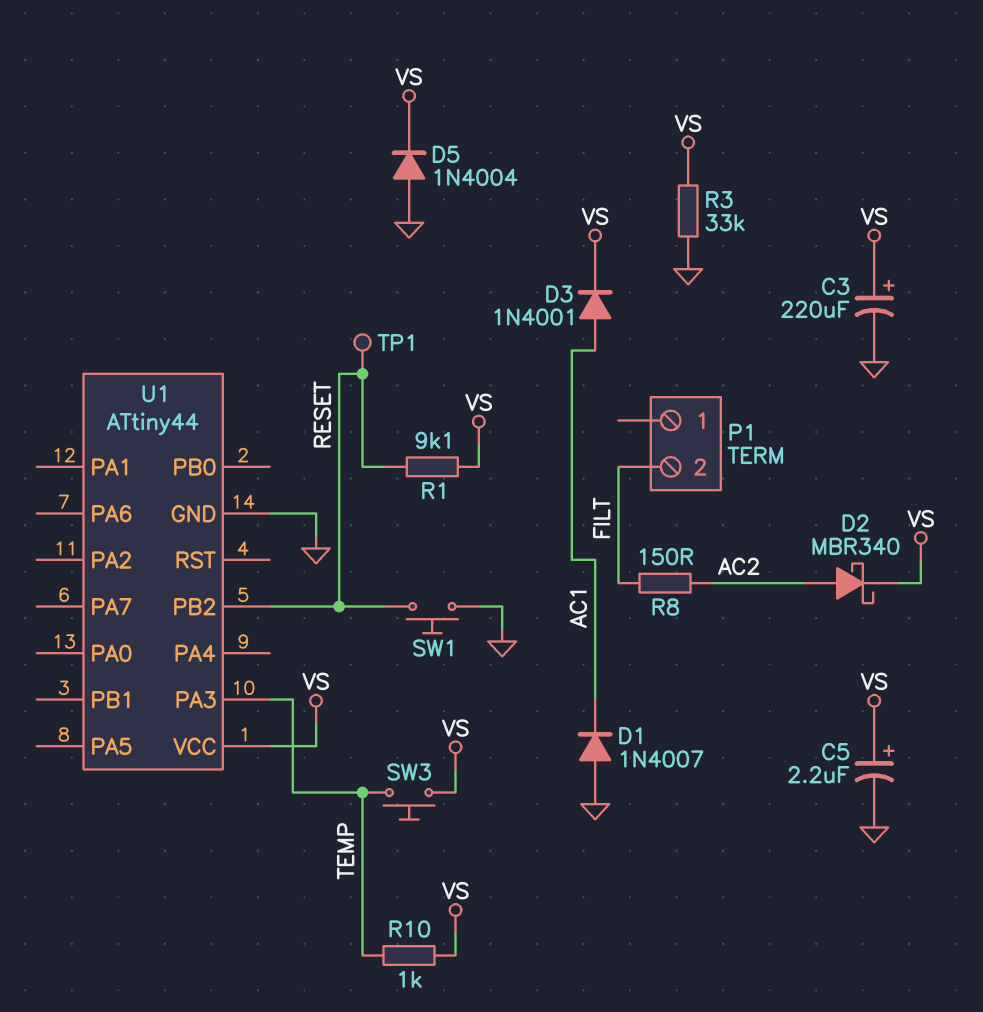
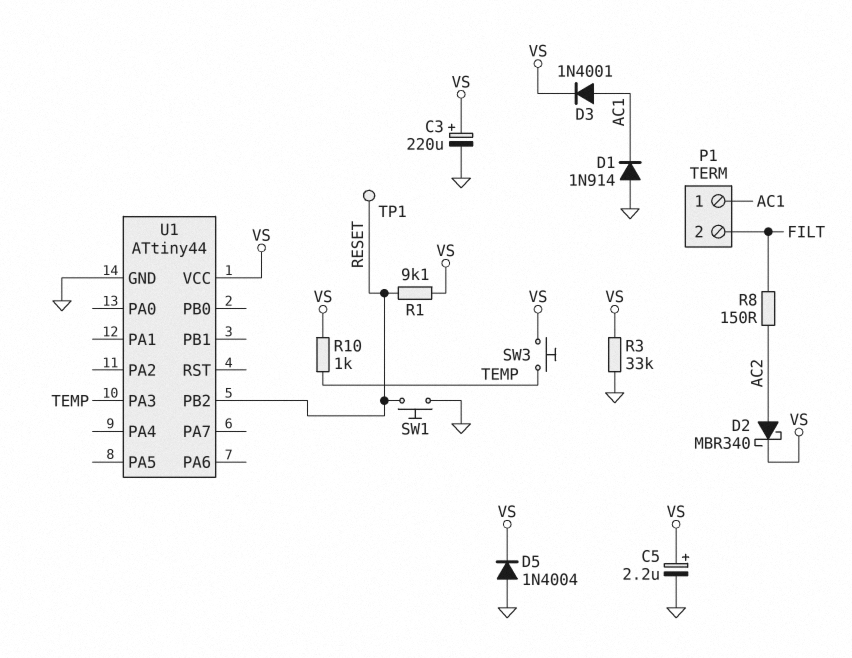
D1: diode 1N4007 (A GND, K AC1) -> diode 1N914 (A GND, K AC1)
P1 pin 1: none -> AC1

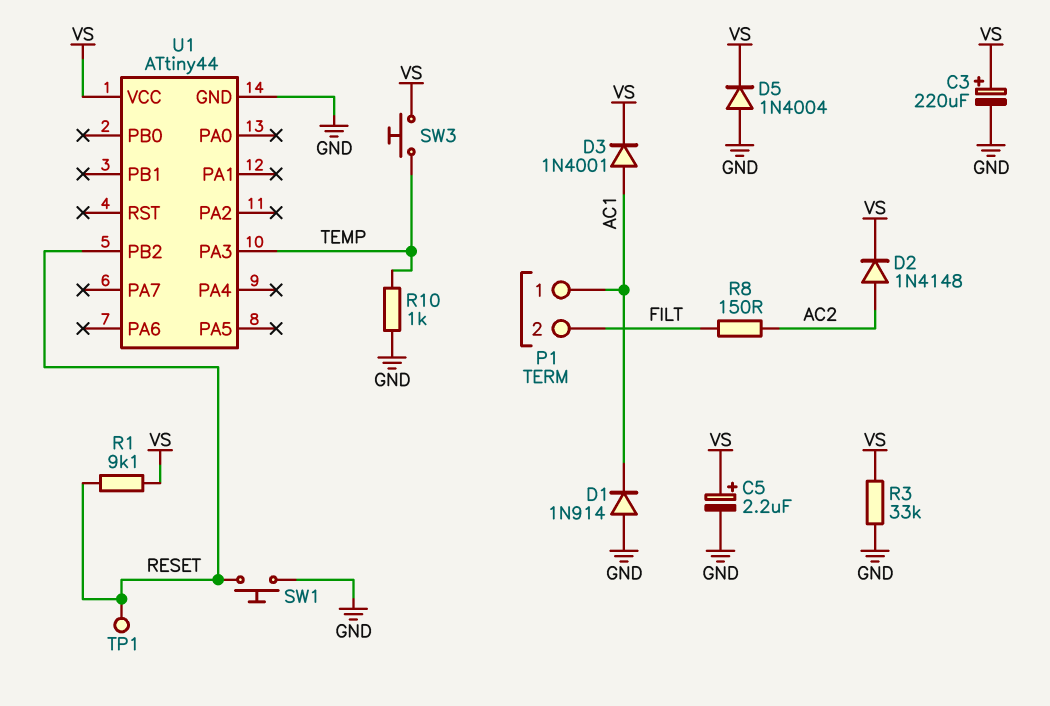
D2: schottky MBR340 (A AC2, K VS) -> diode 1N4148 (A AC2, K VS)
R10: 1k (TEMP, VS) -> 1k (GND, TEMP)

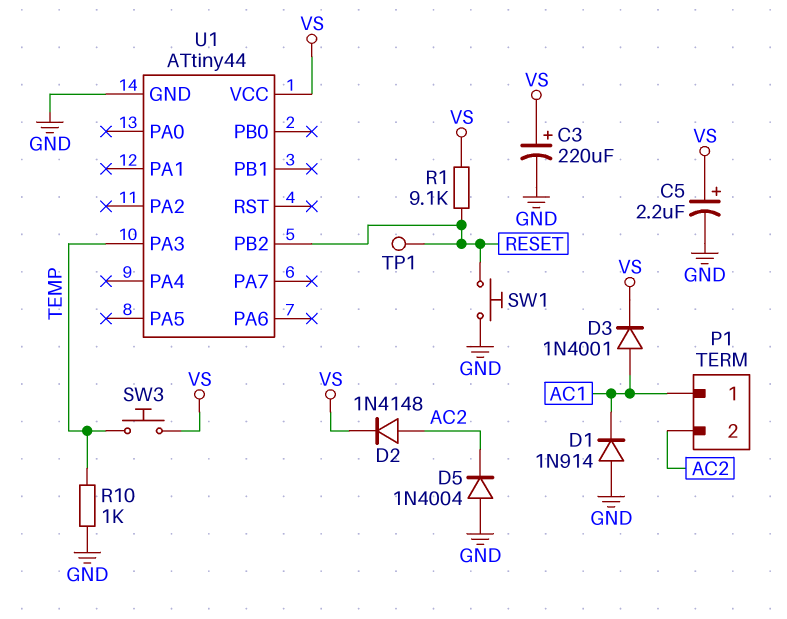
D5: diode 1N4004 (A GND, K VS) -> diode 1N4004 (A GND, K AC2)
P1 pin 2: FILT -> AC2
R3: 33k (GND, VS) -> none
R8: 150 (AC2, FILT) -> none

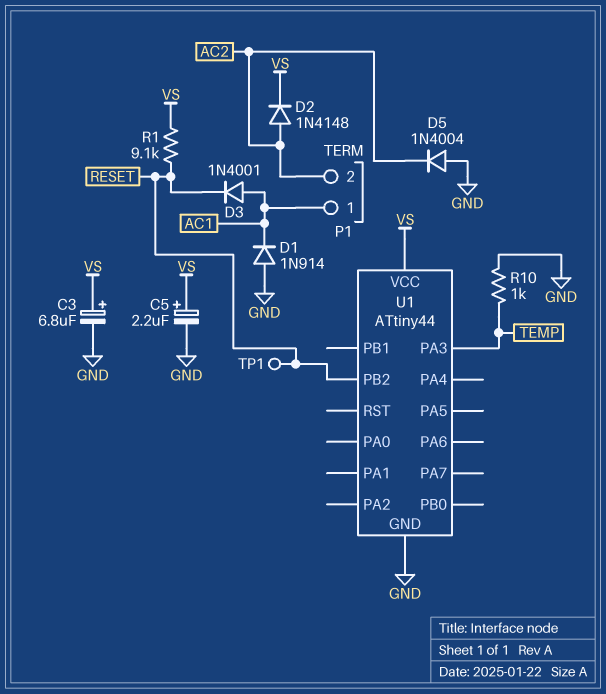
C3: 220uF (plus VS, minus GND) -> 6.8uF (plus VS, minus GND)
D3: diode 1N4001 (A AC1, K VS) -> diode 1N4001 (A AC1, K RESET)
SW1: button (GND, RESET) -> none
SW3: button (TEMP, VS) -> none

